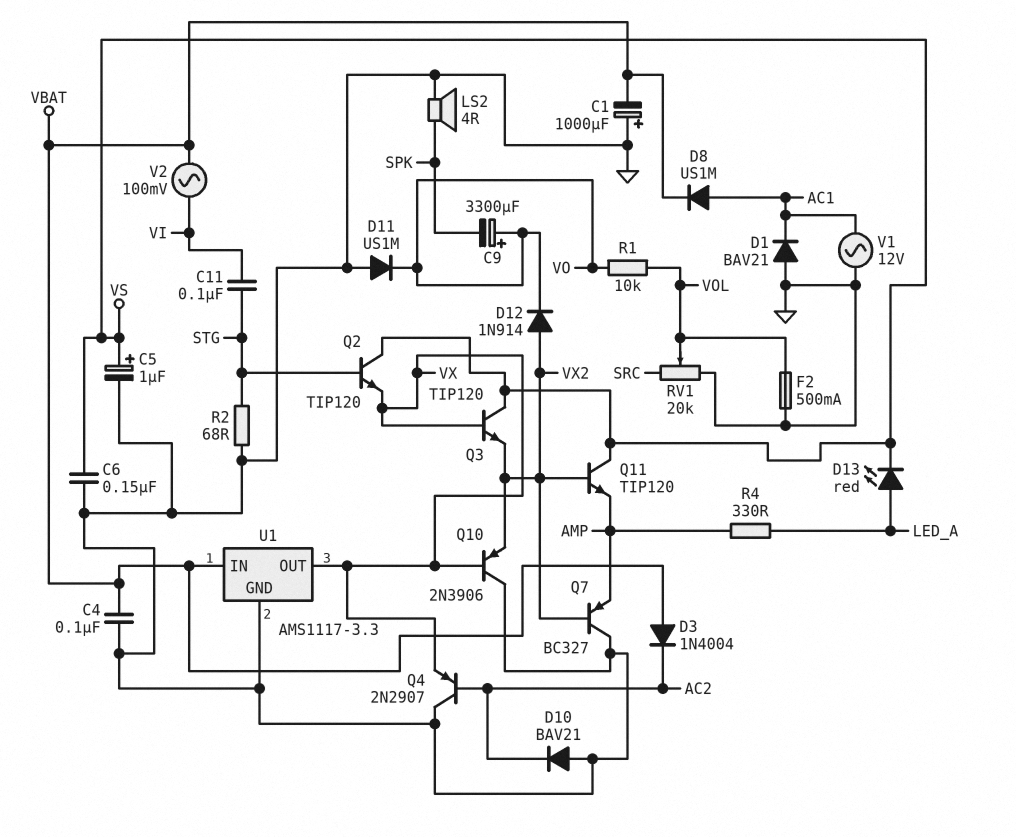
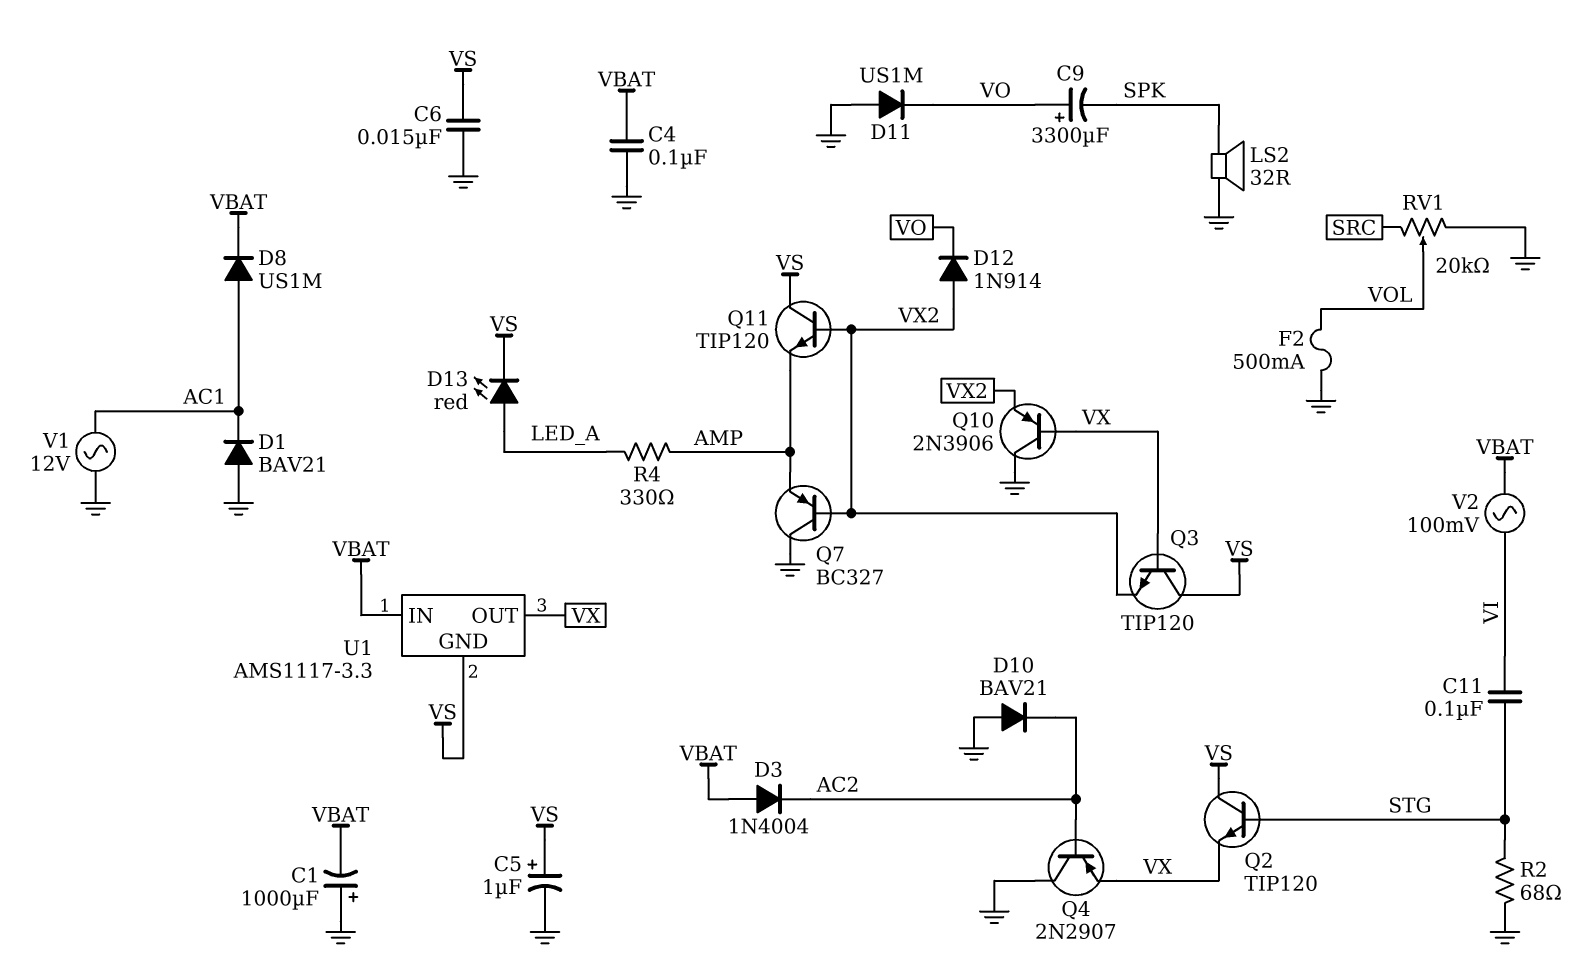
C6: 150nF (GND, VS) -> 15nF (GND, VS)
LS2: speaker 4R (GND, SPK) -> speaker 32R (GND, SPK)
R1: 10k (VO, VOL) -> none
U1 pin GND: GND -> VS

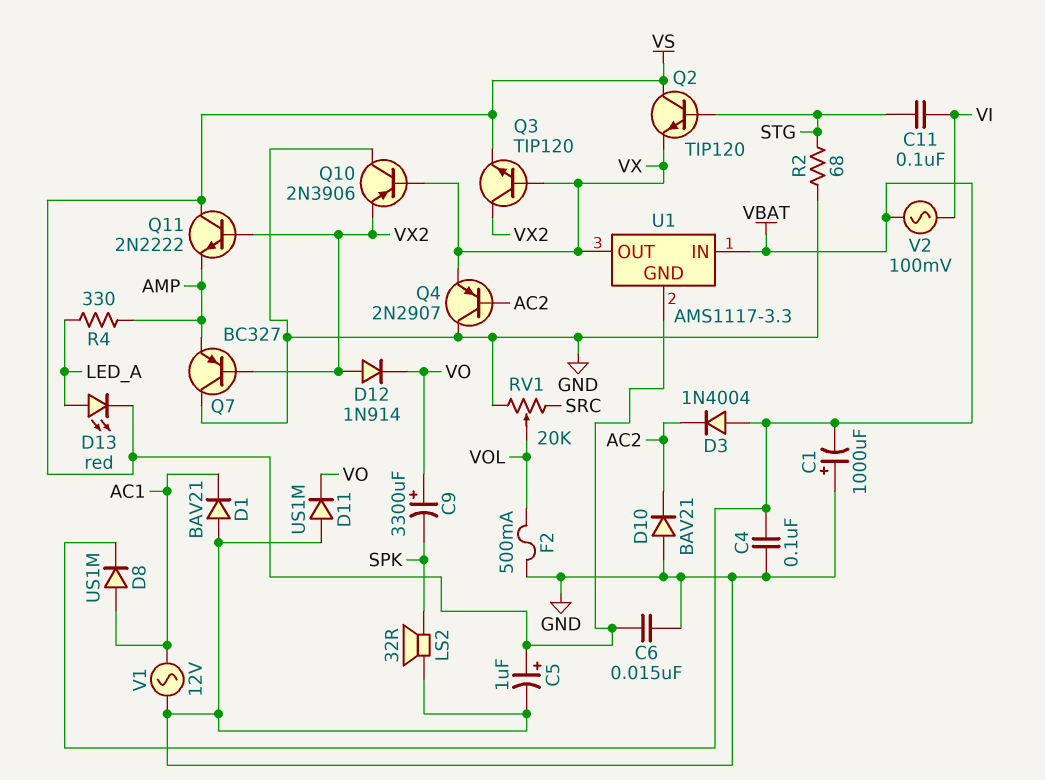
Q3: NPN TIP120 (B VX, C VS, E VX2) -> NPN TIP120 (B VX, C VX2, E VS)
Q11: NPN TIP120 (B VX2, C VS, E AMP) -> NPN 2N2222 (B VX2, C VS, E AMP)

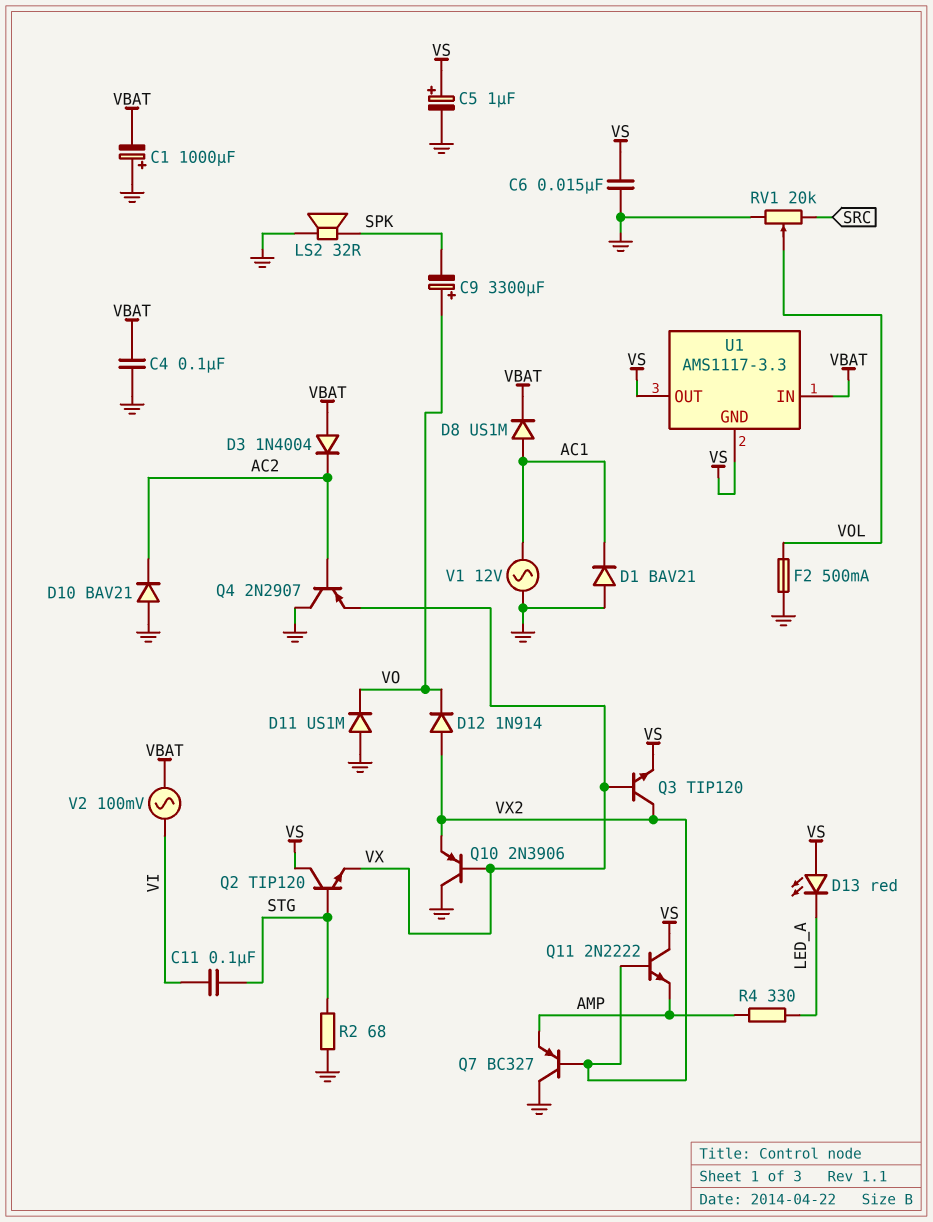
D13: LED red (A LED_A, K VS) -> LED red (A VS, K LED_A)
U1 pin OUT: VX -> VS

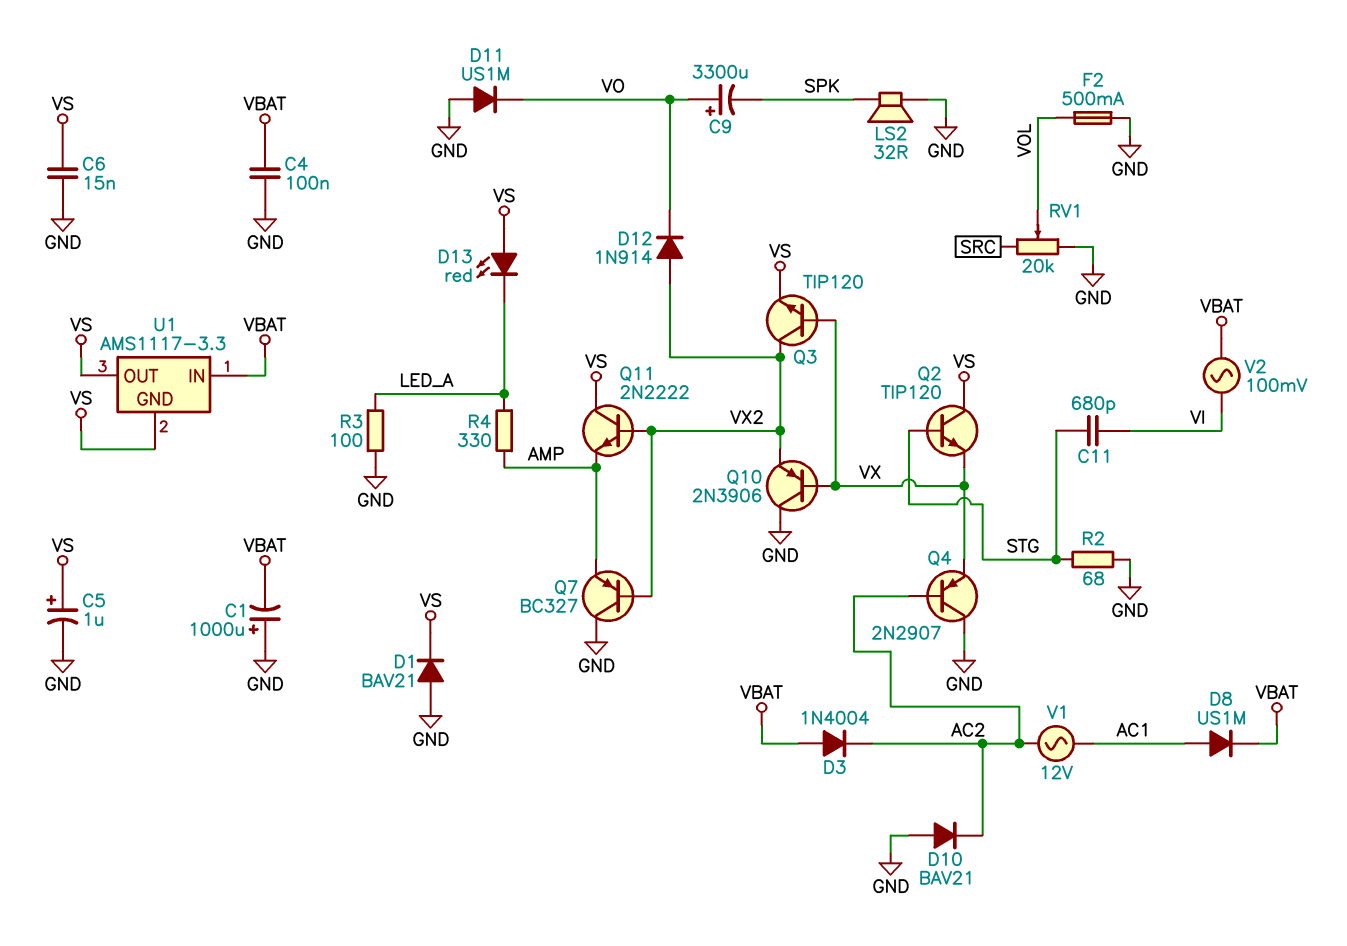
C11: 100nF (STG, VI) -> 680pF (STG, VI)
D1: diode BAV21 (A GND, K AC1) -> diode BAV21 (A GND, K VS)
R3: none -> 100 (GND, LED_A)
V1: AC 12V (AC1, GND) -> AC 12V (AC1, AC2)

